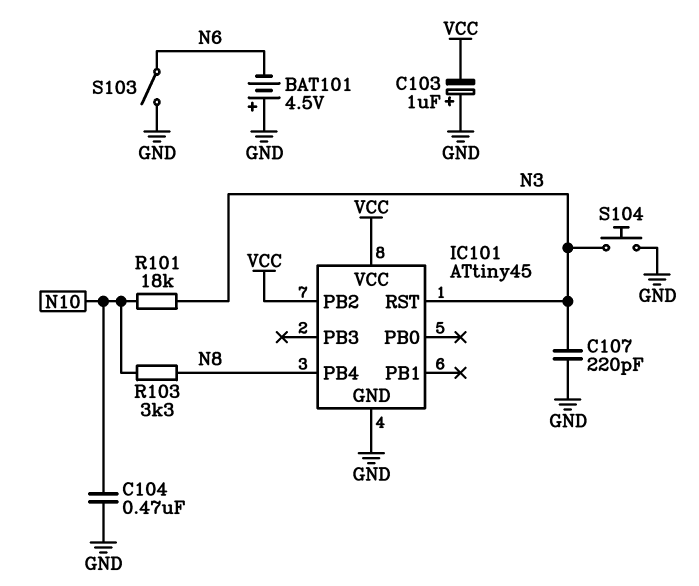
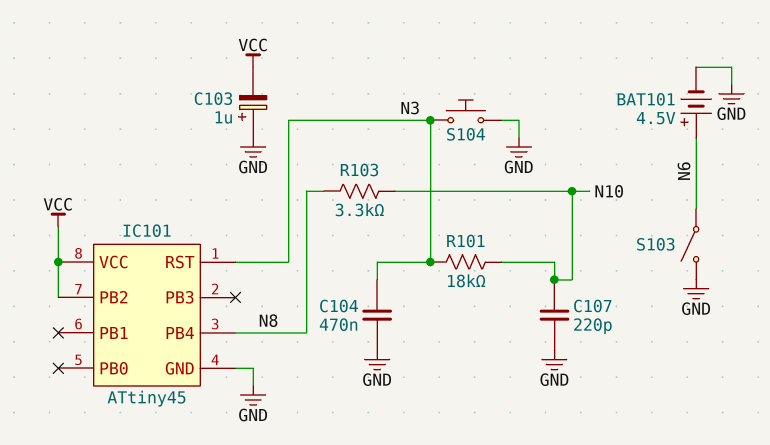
BAT101: 4.5V (plus GND, minus N6) -> 4.5V (plus N6, minus GND)
C104: 470nF (GND, N10) -> 470nF (GND, N3)
C107: 220pF (GND, N3) -> 220pF (GND, N10)

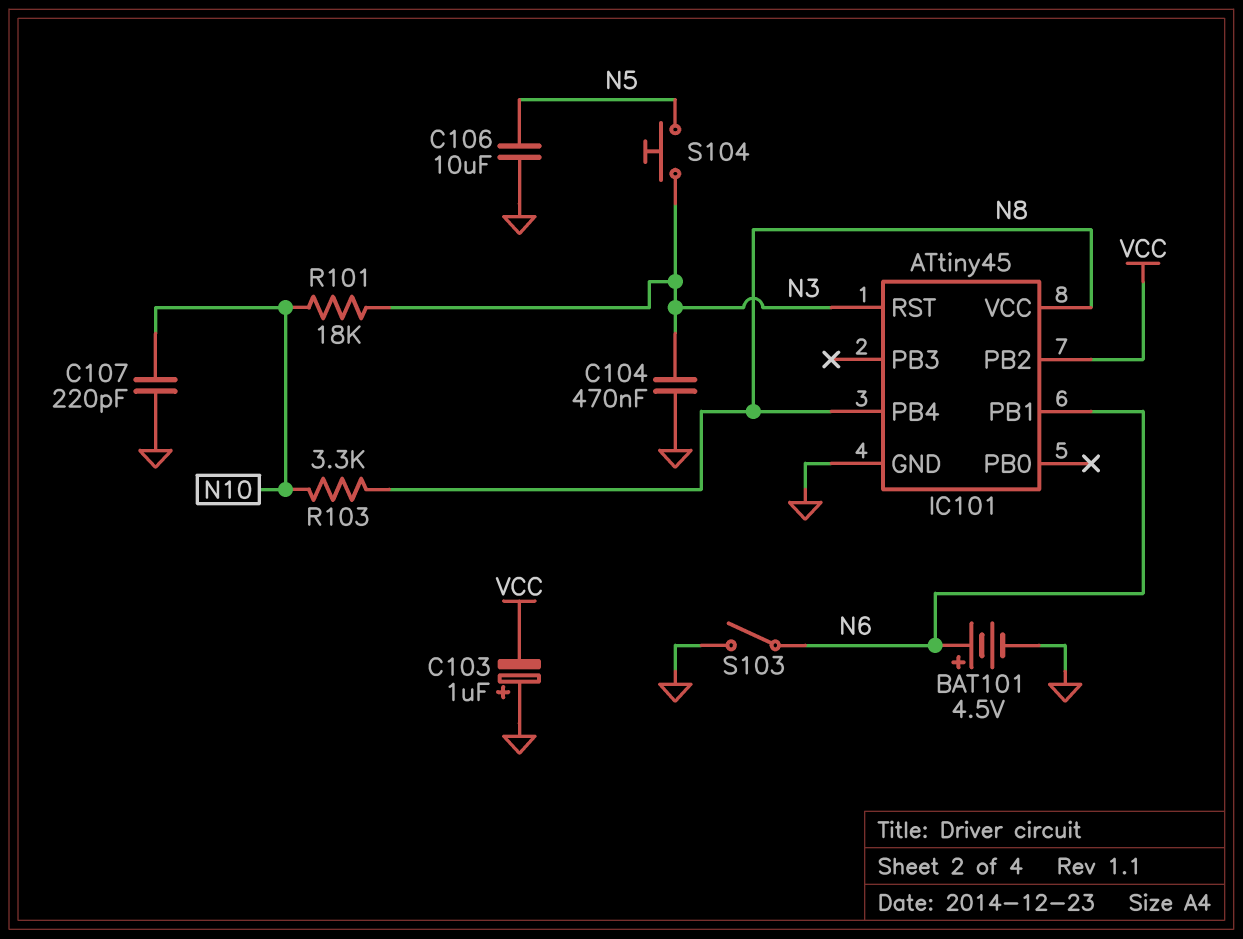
C106: none -> 10uF (GND, N5)
IC101 pin PB1: none -> N6
IC101 pin VCC: VCC -> N8
S104: button (GND, N3) -> button (N3, N5)

